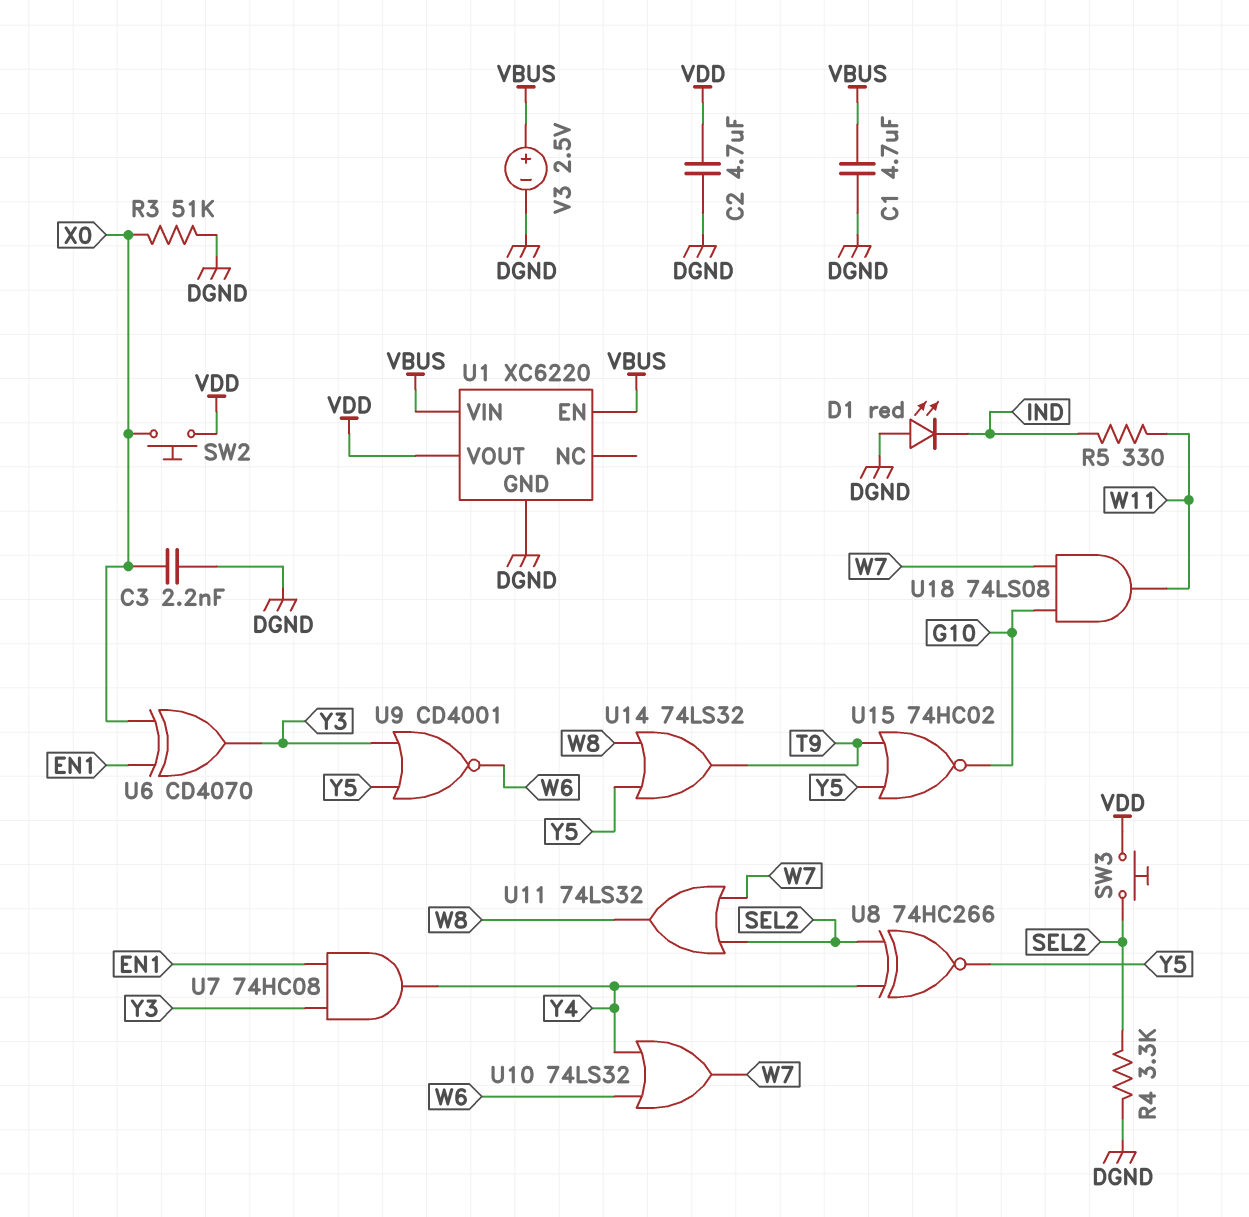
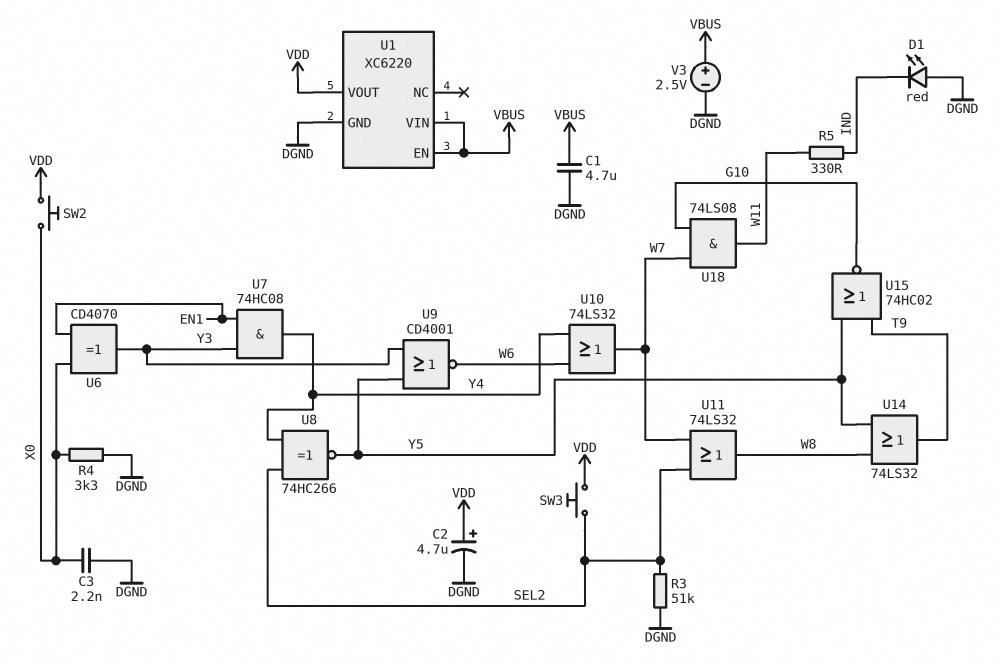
C2: 4.7uF (DGND, VDD) -> 4.7uF (plus VDD, minus DGND)
R3: 51k (DGND, X0) -> 51k (DGND, SEL2)
R4: 3.3k (DGND, SEL2) -> 3.3k (DGND, X0)

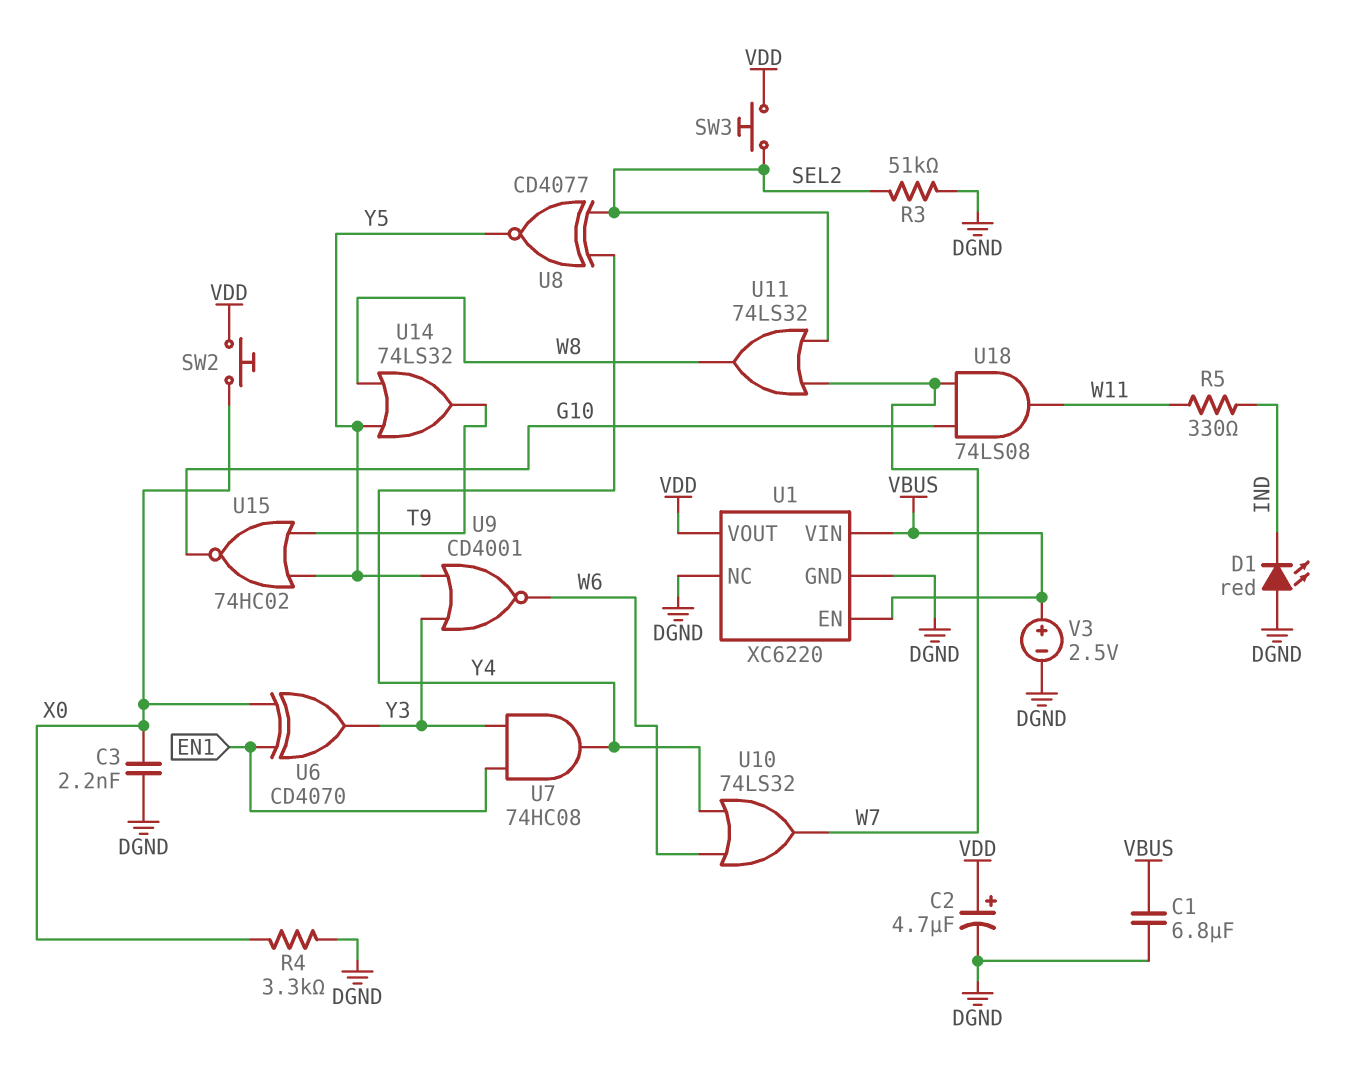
C1: 4.7uF (DGND, VBUS) -> 6.8uF (DGND, VBUS)
U1 pin NC: none -> DGND
U8: XNOR 74HC266 (in SEL2, in Y4, out Y5) -> XNOR CD4077 (in SEL2, in Y4, out Y5)

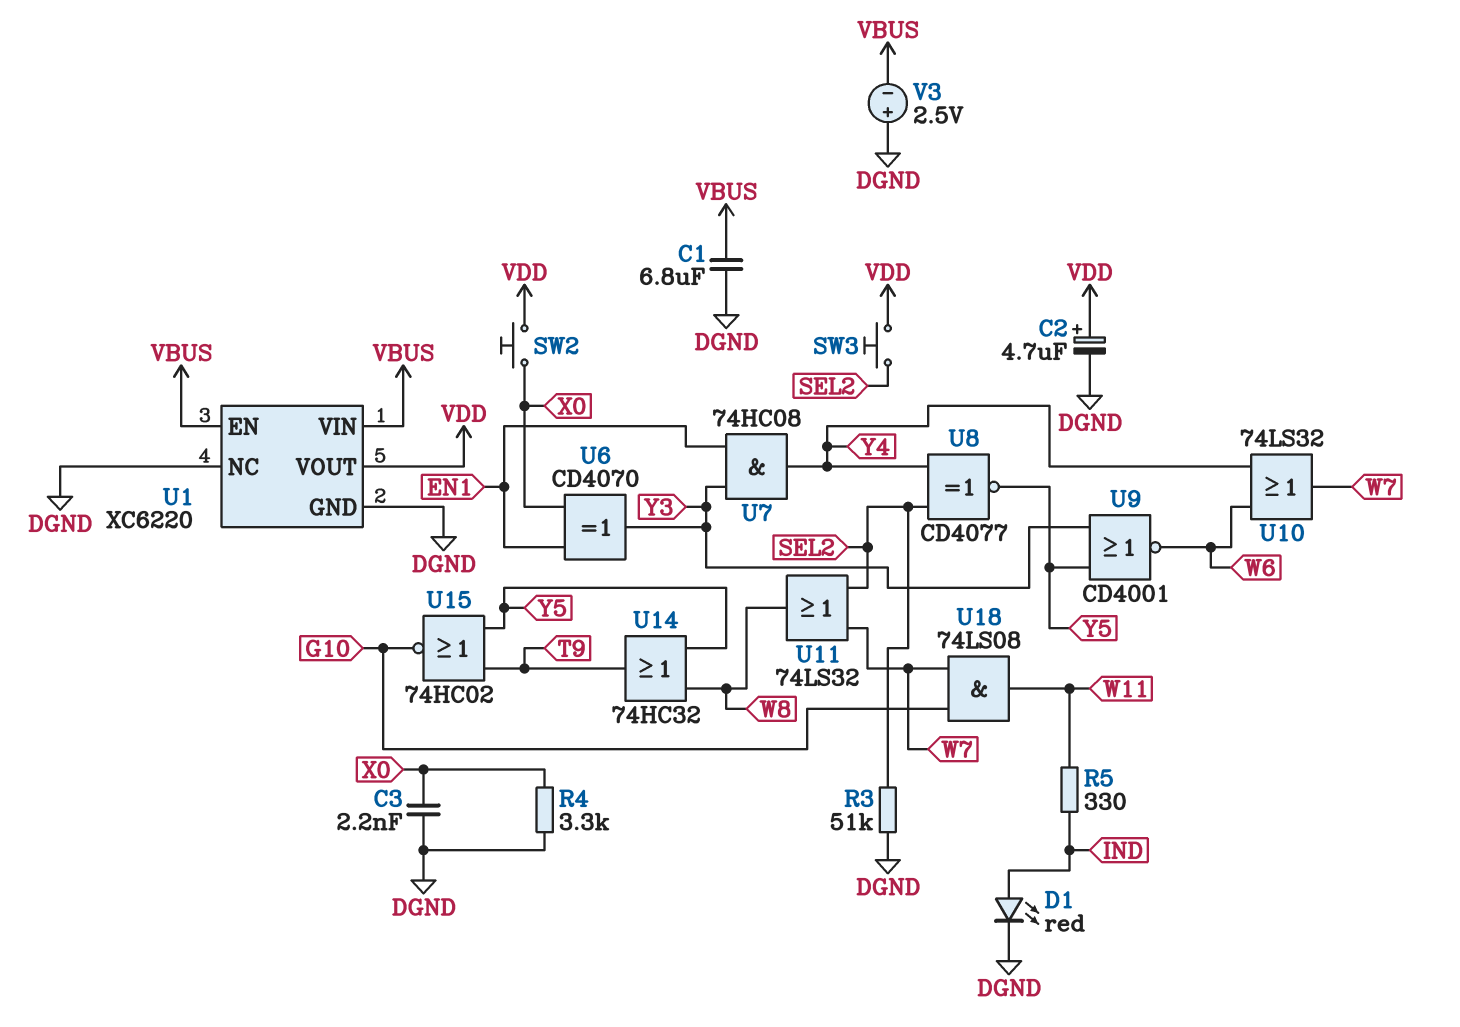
D1: LED red (A DGND, K IND) -> LED red (A IND, K DGND)
U14: OR 74LS32 (in W8, in Y5, out T9) -> OR 74HC32 (in W8, in Y5, out T9)
V3: 2.5V (plus VBUS, minus DGND) -> 2.5V (plus DGND, minus VBUS)

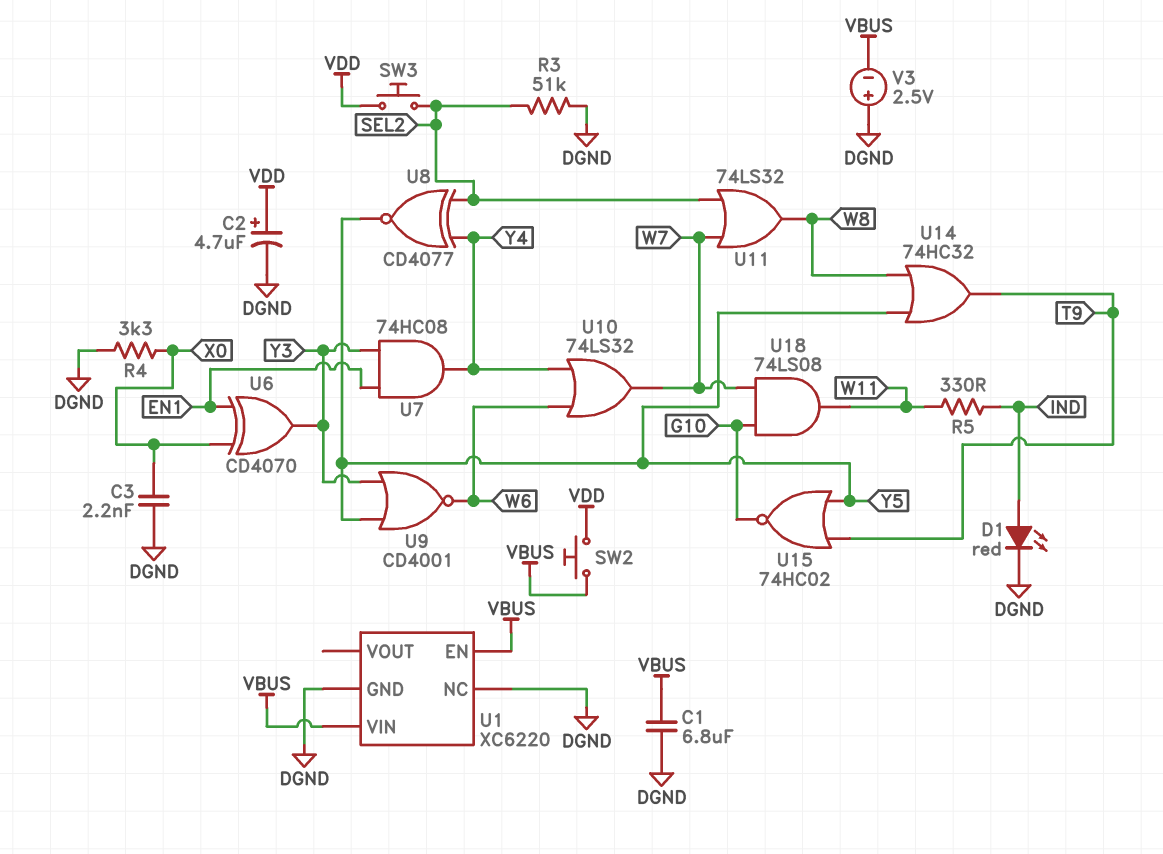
SW2: button (VDD, X0) -> button (VBUS, VDD)
U1 pin VOUT: VDD -> none

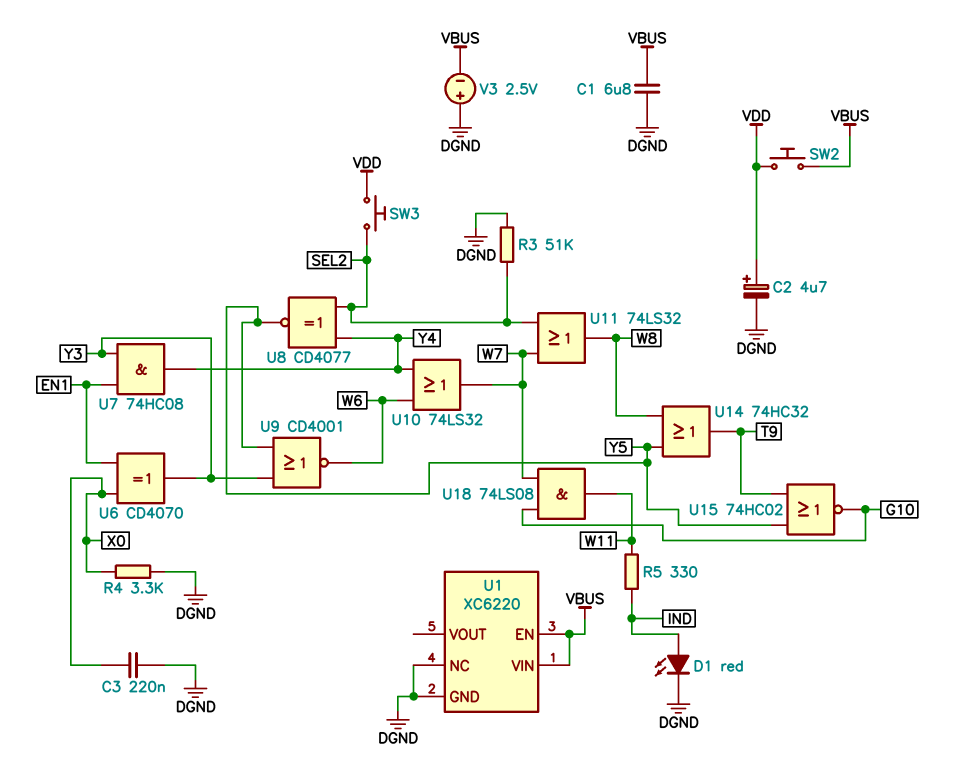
C3: 2.2nF (DGND, X0) -> 220nF (DGND, X0)

